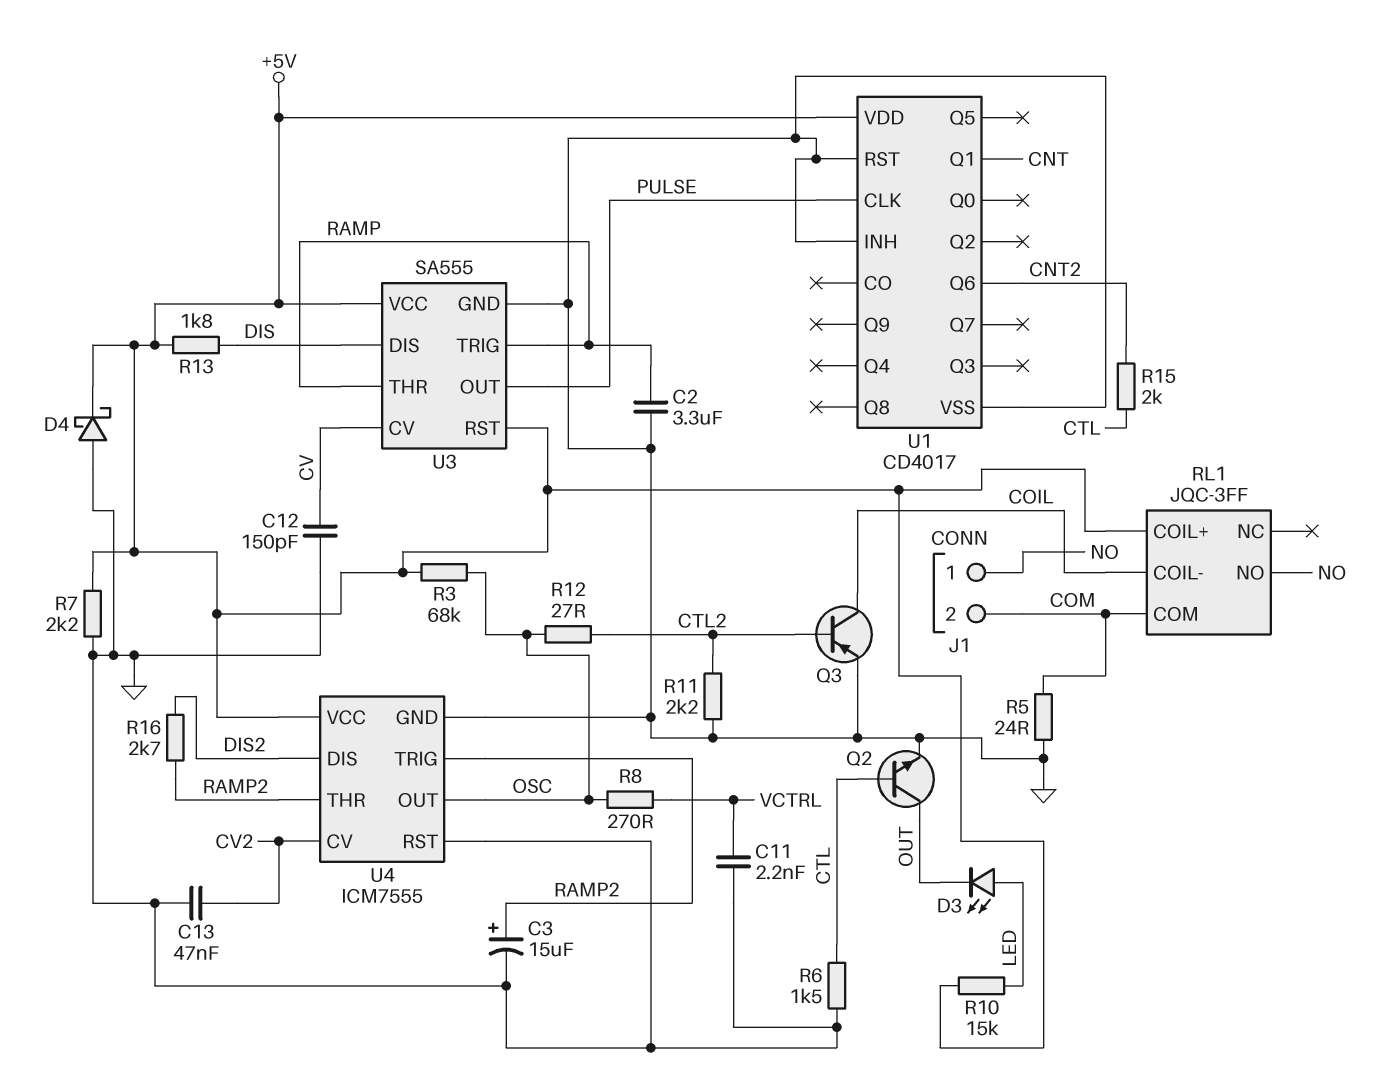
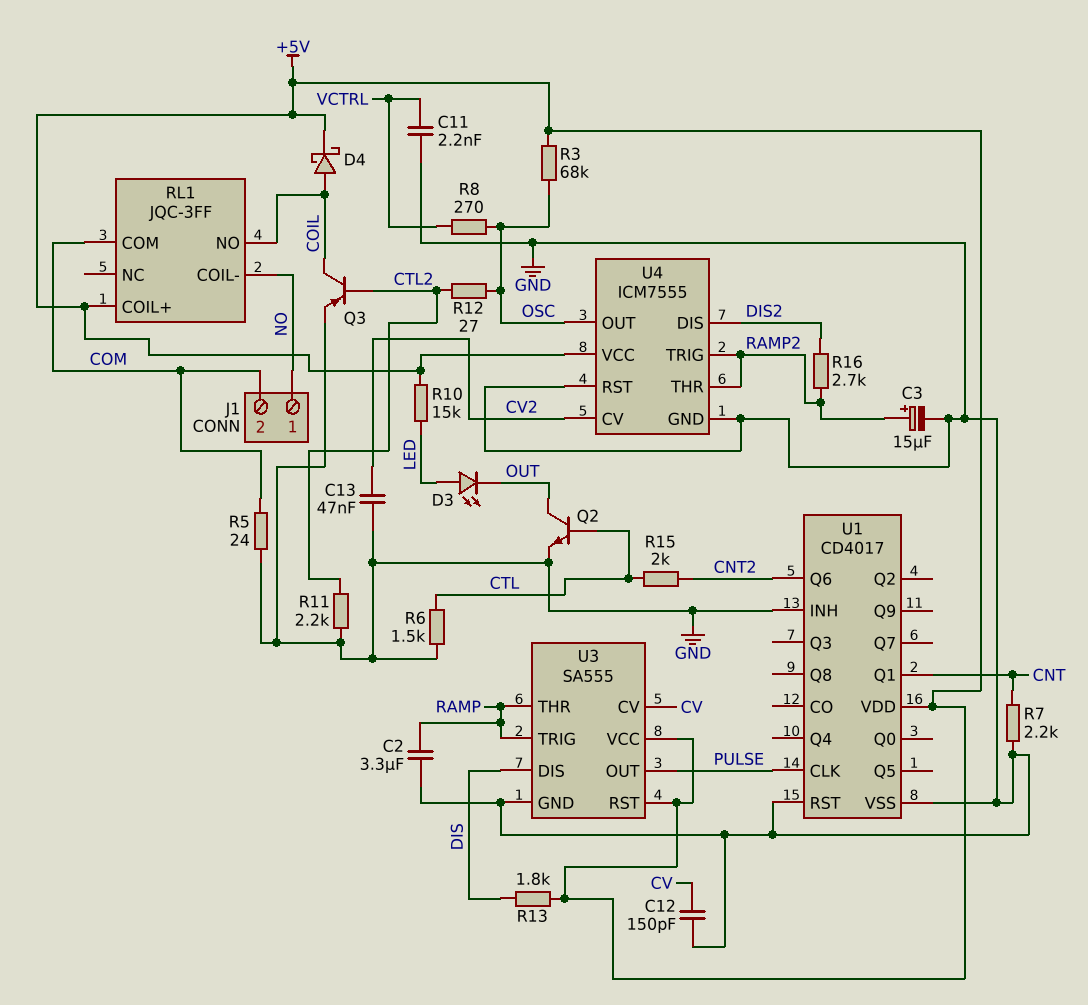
D4: schottky (A GND, K +5V) -> schottky (A COIL, K +5V)
R7: 2.2k (+5V, GND) -> 2.2k (CNT, GND)
RL1 pin COIL-: COIL -> NO
RL1 pin NO: NO -> COIL

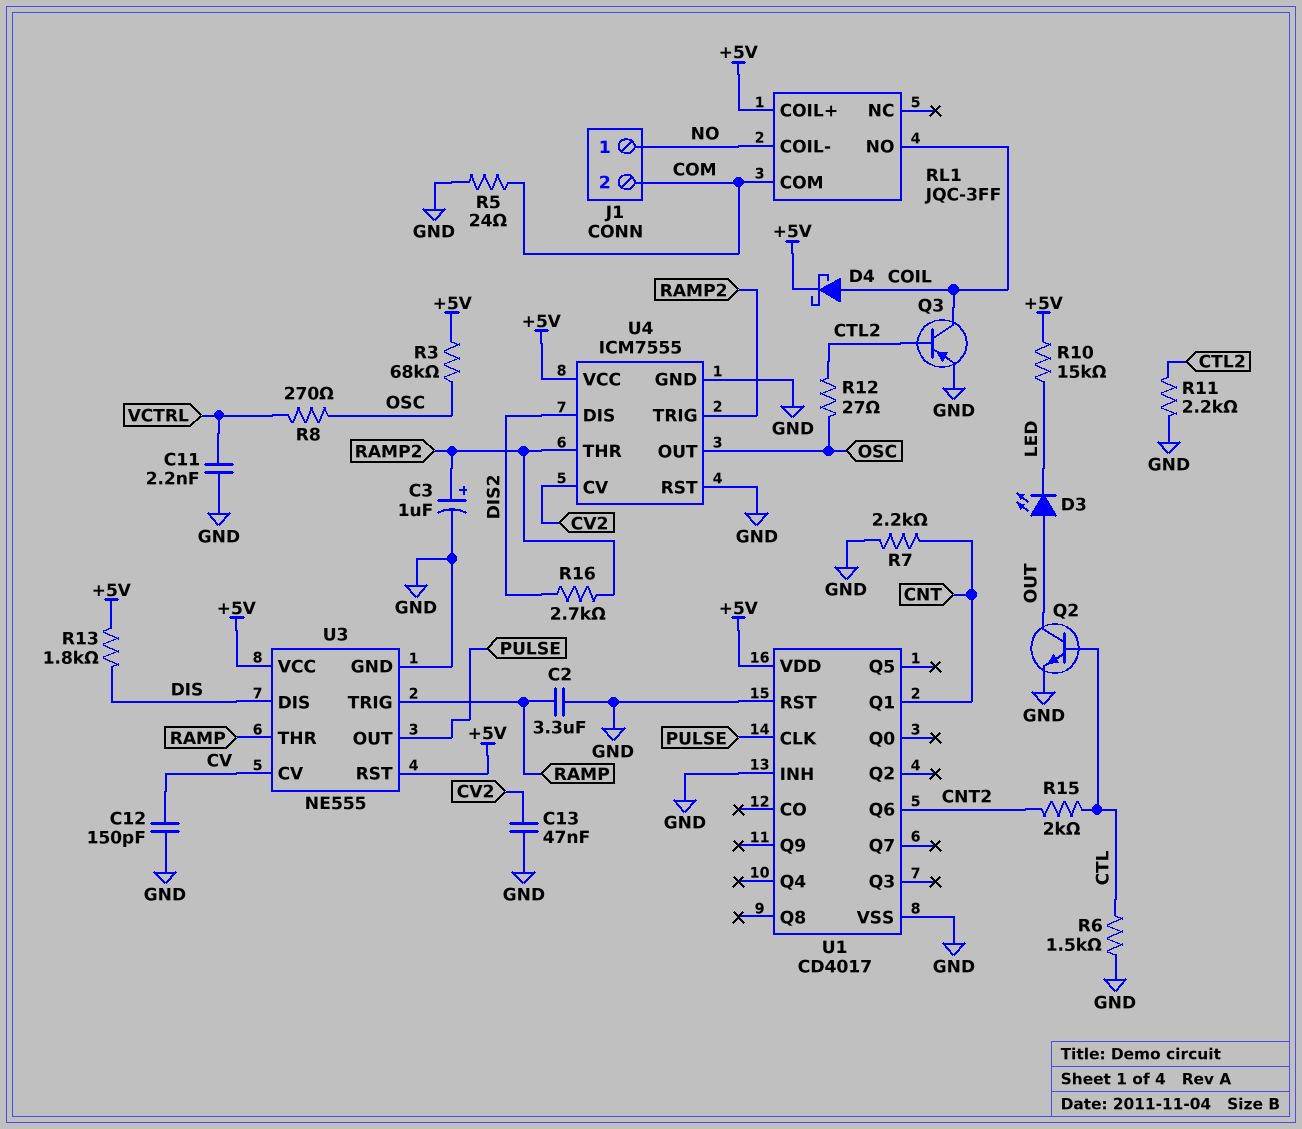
C3: 15uF (plus RAMP2, minus GND) -> 1uF (plus RAMP2, minus GND)
D3: LED (A LED, K OUT) -> LED (A OUT, K LED)
U3: SA555 -> NE555

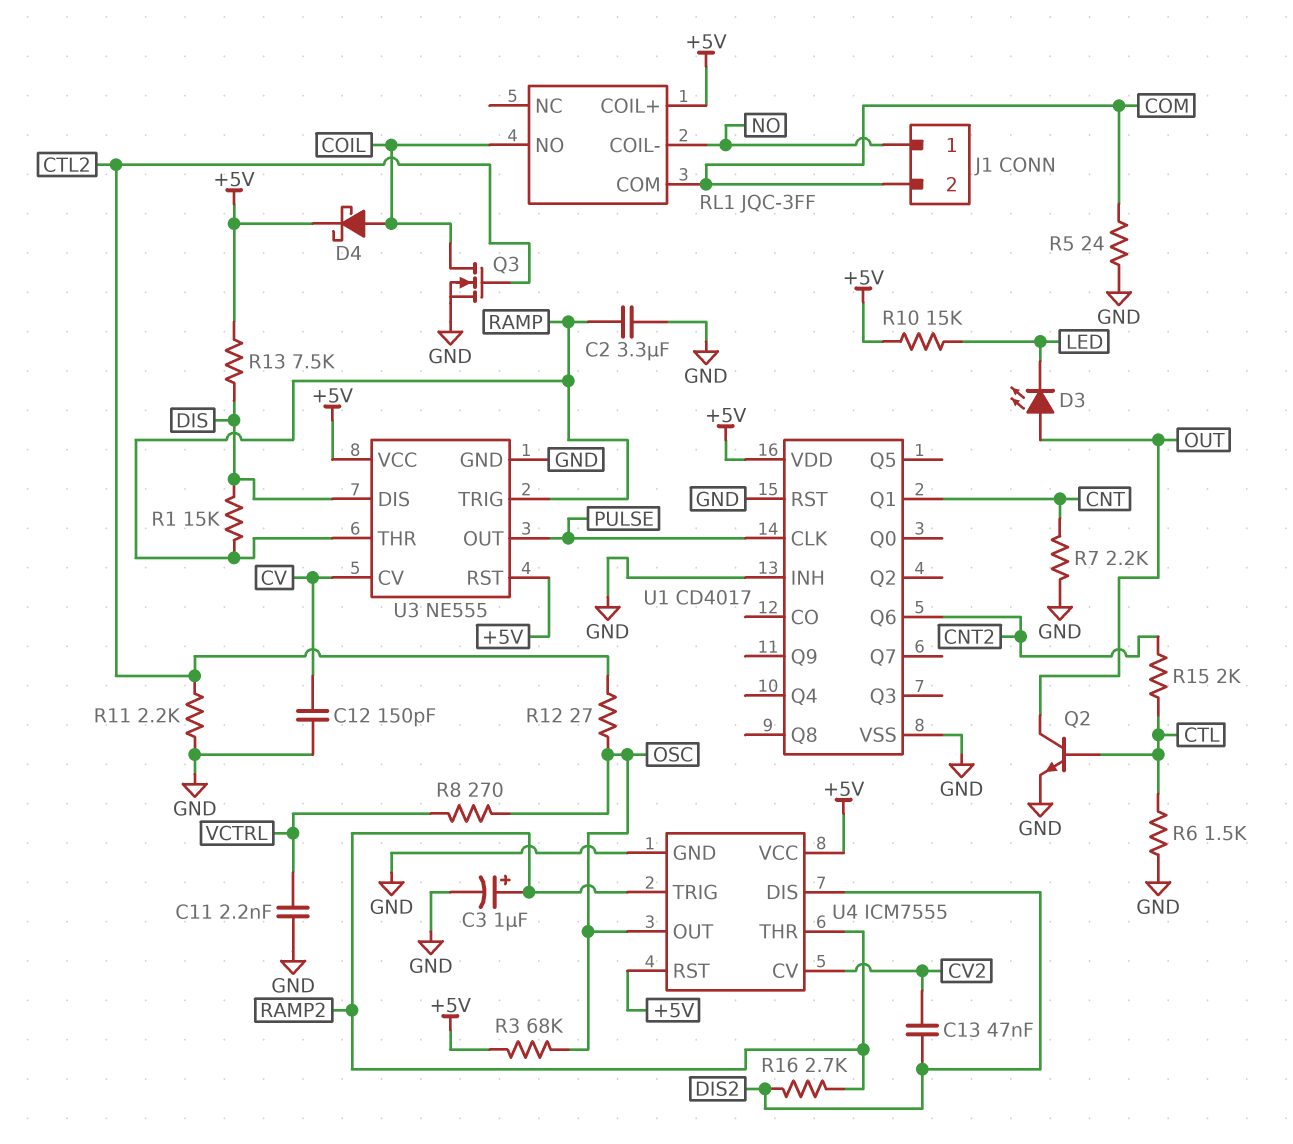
C13: 47nF (CV2, GND) -> 47nF (CV2, DIS2)
Q3: PNP (B CTL2, C COIL, E GND) -> NMOS (G CTL2, D COIL, S GND)
R1: none -> 15k (DIS, RAMP)
R13: 1.8k (+5V, DIS) -> 7.5k (+5V, DIS)
U4 pin RST: GND -> +5V

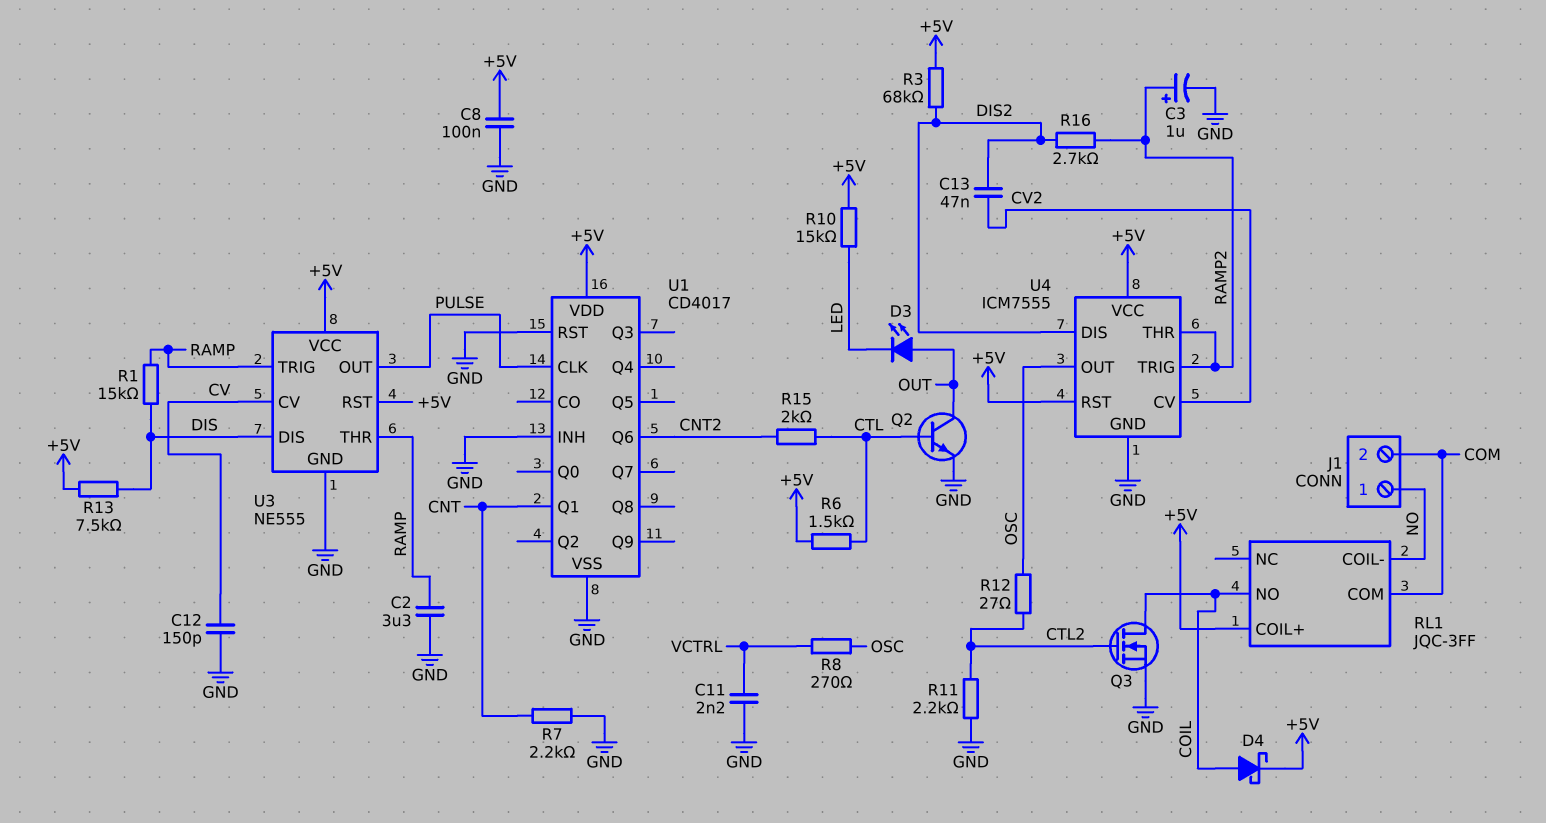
C8: none -> 100nF (+5V, GND)
R3: 68k (+5V, OSC) -> 68k (+5V, DIS2)
R5: 24 (COM, GND) -> none
R6: 1.5k (CTL, GND) -> 1.5k (+5V, CTL)

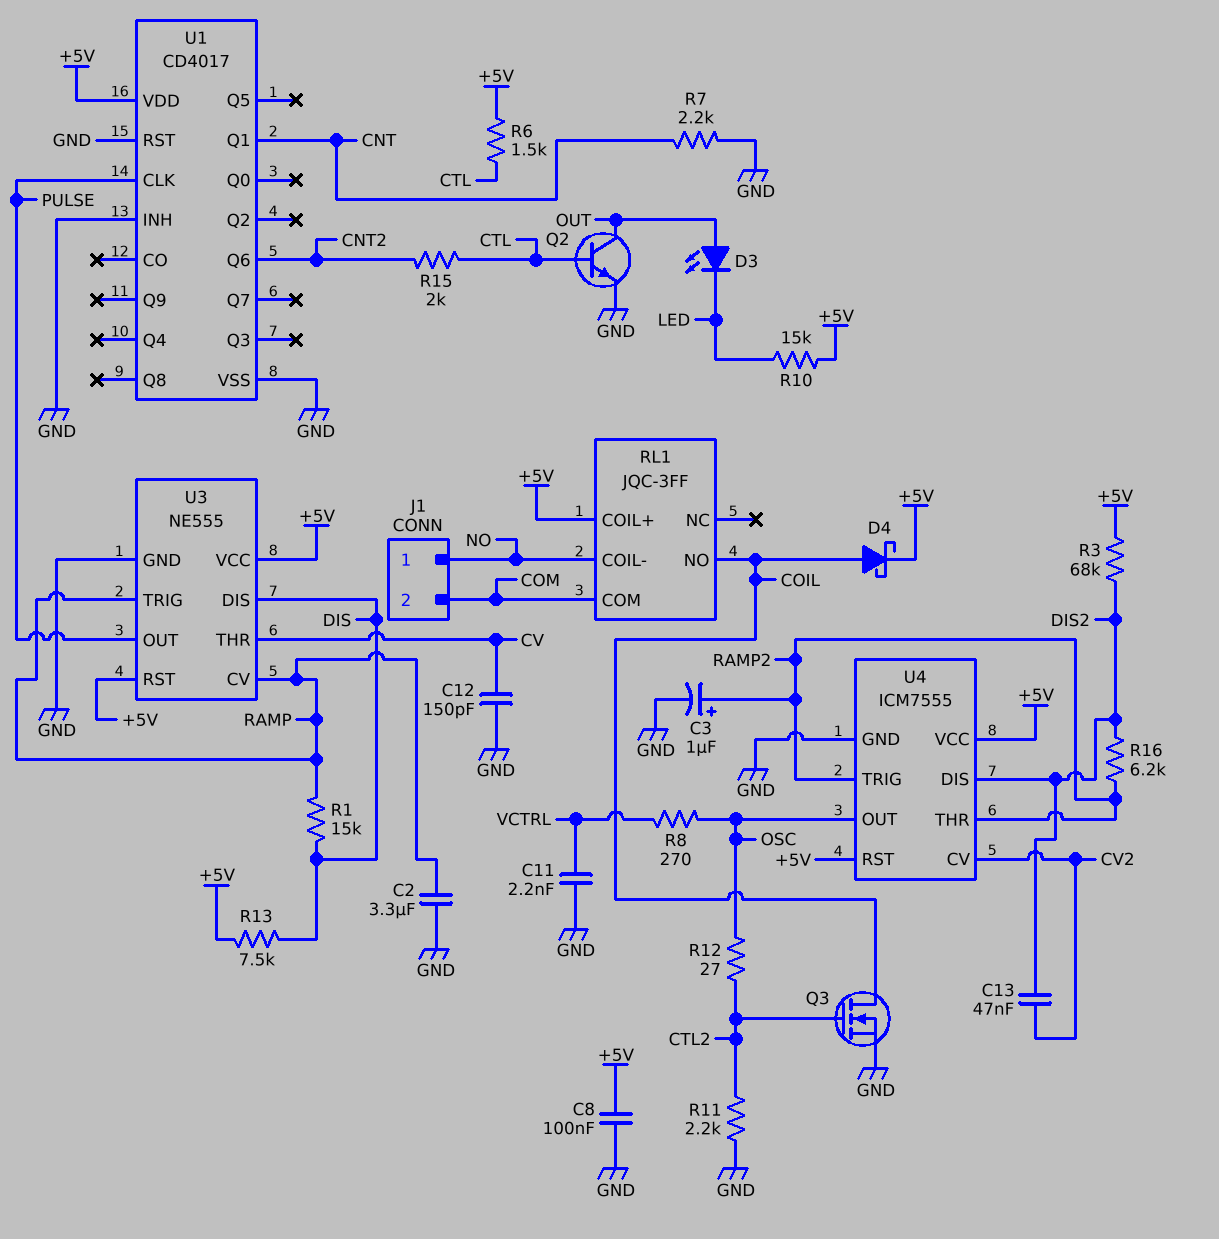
R16: 2.7k (DIS2, RAMP2) -> 6.2k (DIS2, RAMP2)
U3 pin CV: CV -> RAMP
U3 pin THR: RAMP -> CV

